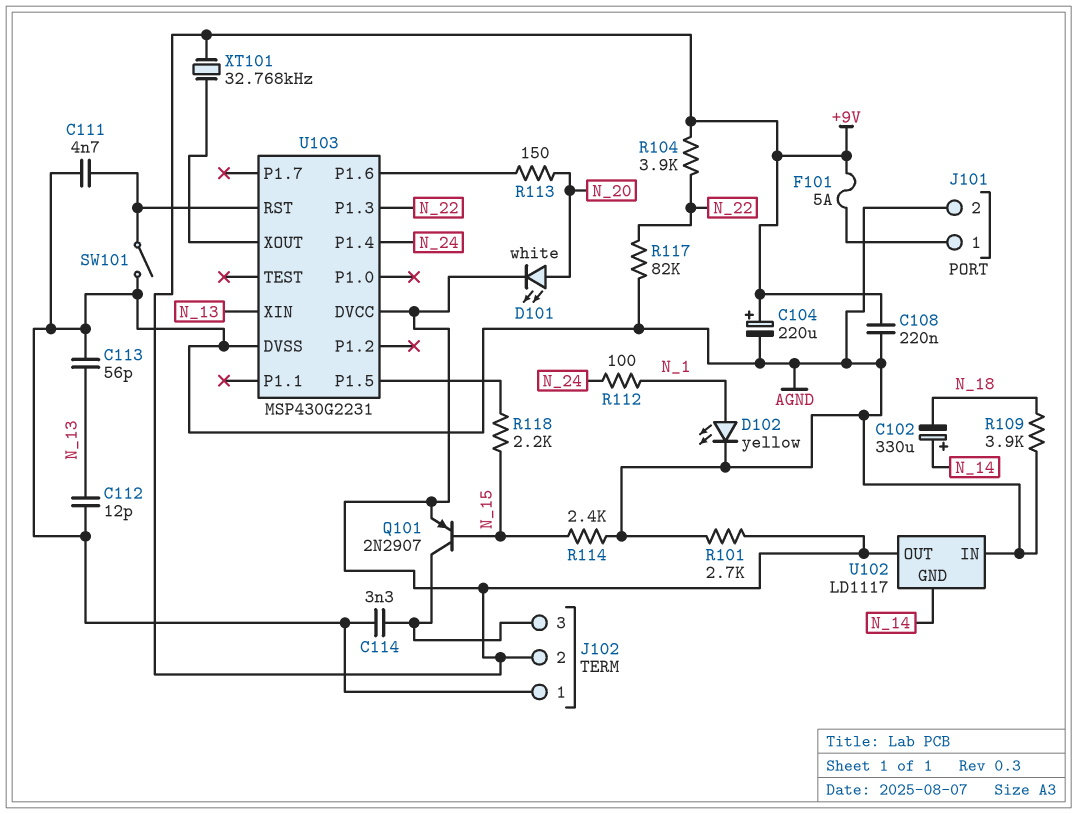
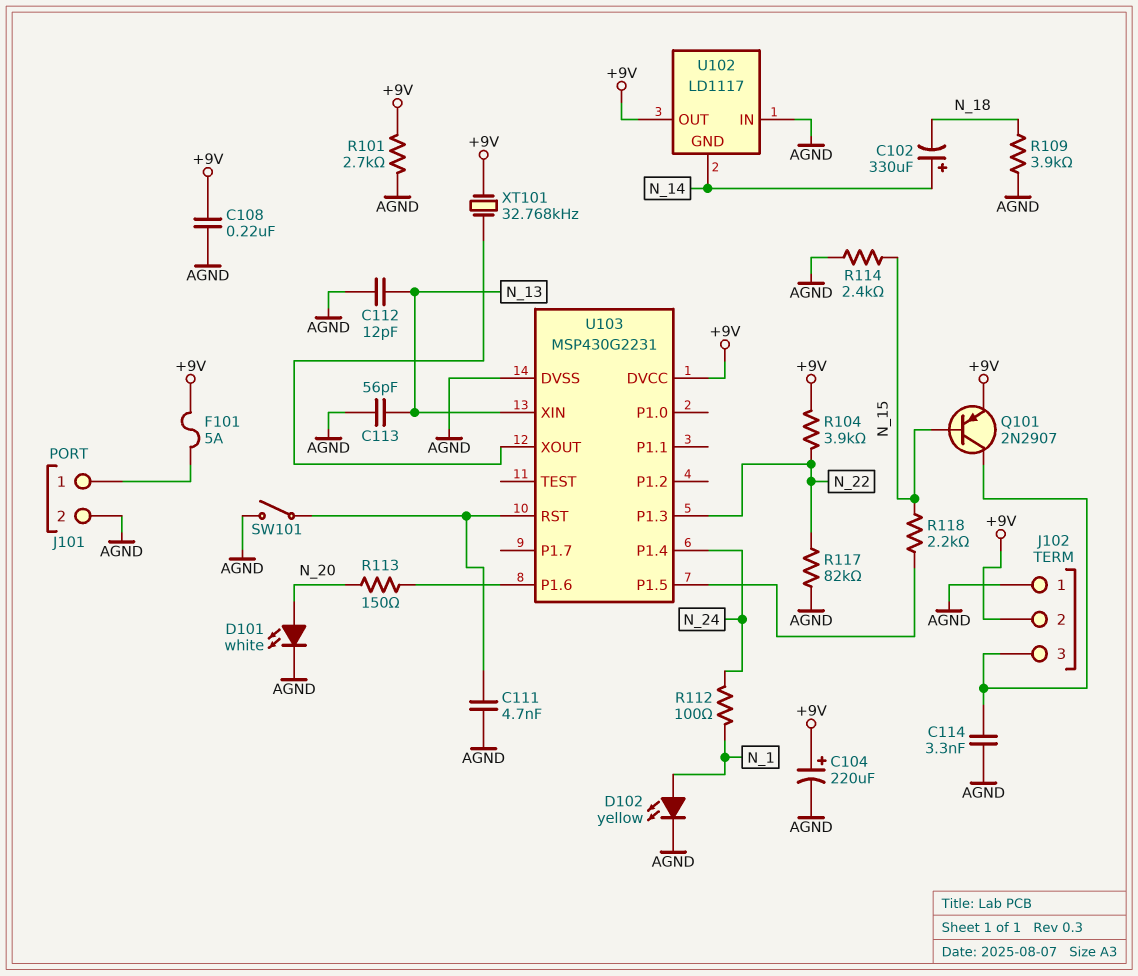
D101: LED white (A N_20, K +9V) -> LED white (A N_20, K AGND)

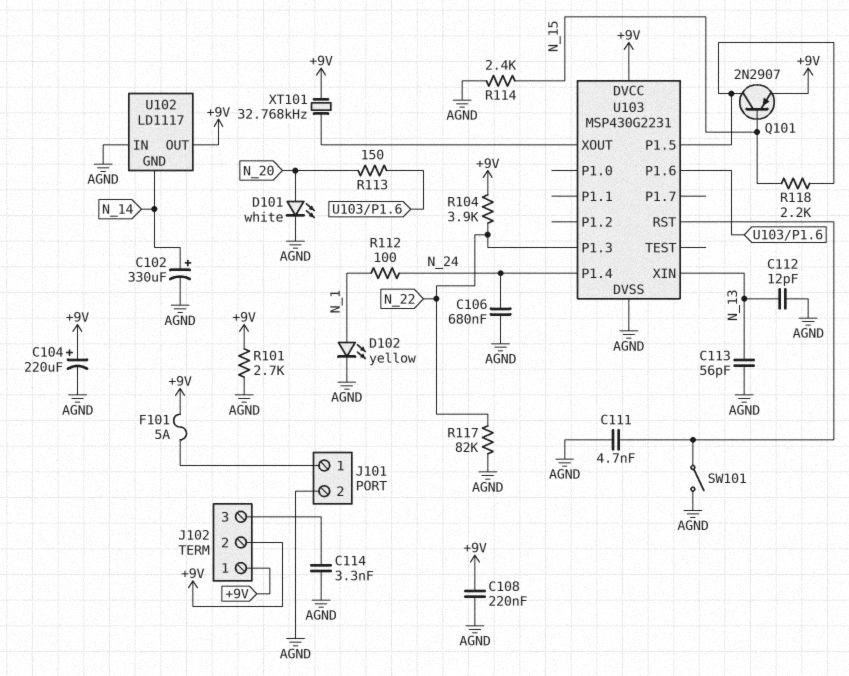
C102: 330uF (plus N_14, minus N_18) -> 330uF (plus N_14, minus AGND)
C106: none -> 680nF (AGND, N_24)
J102 pin 1: AGND -> +9V
Q101: PNP 2N2907 (B N_15, C J102/3, E +9V) -> PNP 2N2907 (B N_15, C U103/P1.5, E +9V)
R109: 3.9k (AGND, N_18) -> none

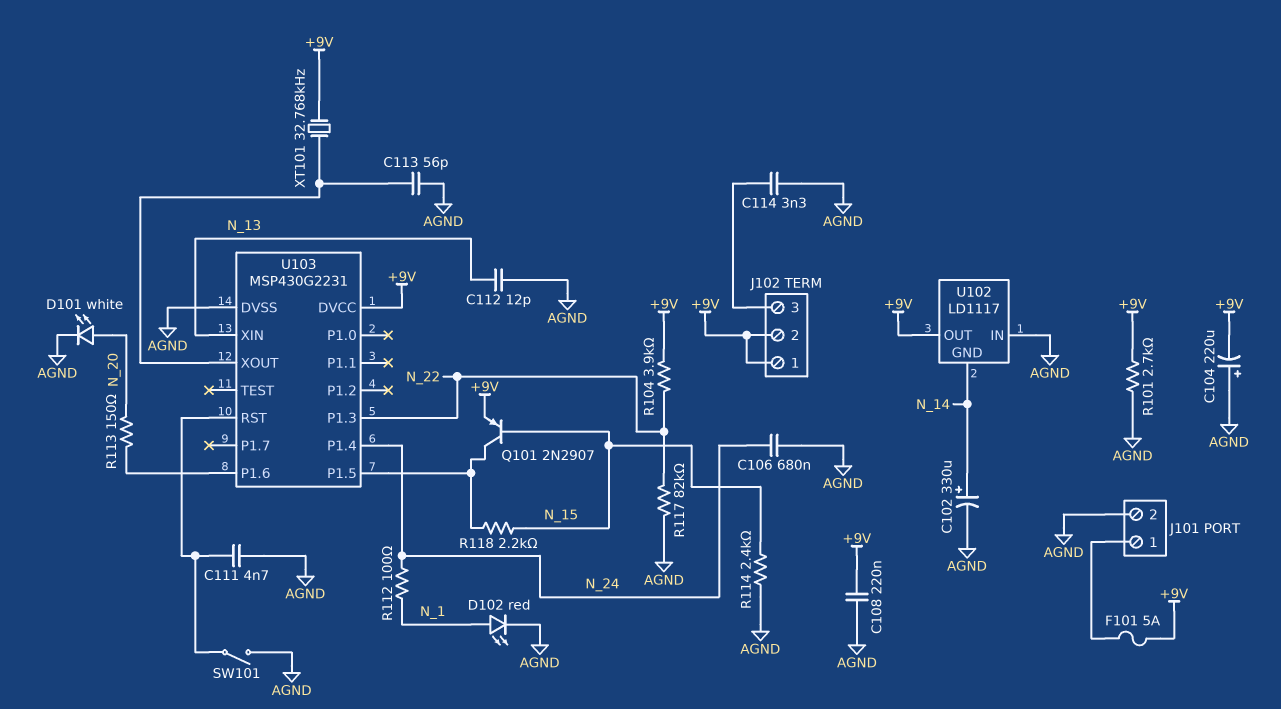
C104: 220uF (plus +9V, minus AGND) -> 220uF (plus AGND, minus +9V)
C113: 56pF (AGND, N_13) -> 56pF (AGND, U103/XOUT)
D102: LED yellow (A N_1, K AGND) -> LED red (A N_1, K AGND)

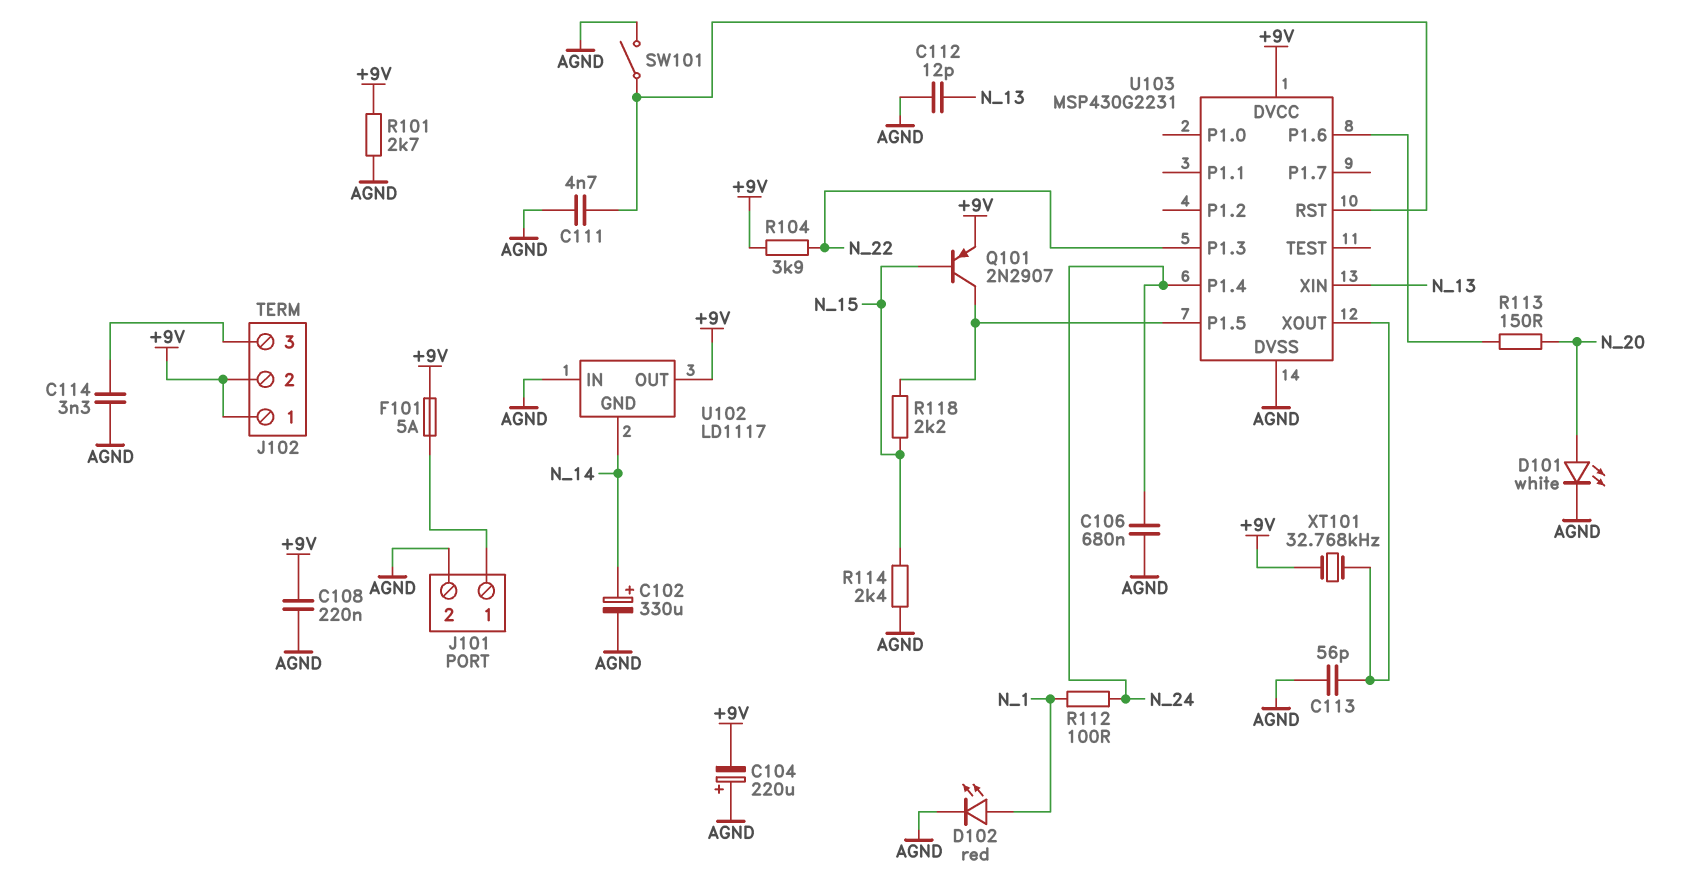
R117: 82k (AGND, N_22) -> none

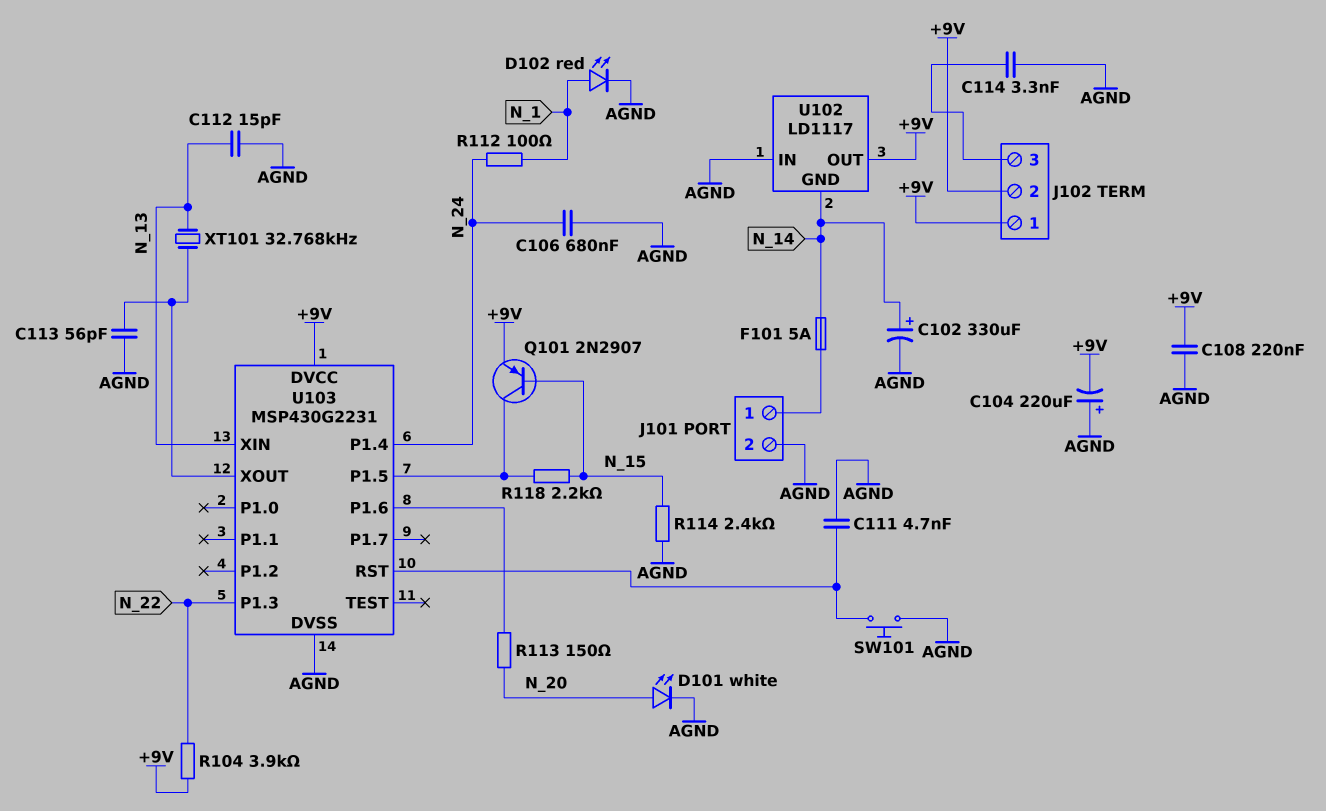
C112: 12pF (AGND, N_13) -> 15pF (AGND, N_13)
F101: 5A (+9V, J101/1) -> 5A (J101/1, N_14)
R101: 2.7k (+9V, AGND) -> none
SW101: switch (AGND, U103/RST) -> button (AGND, U103/RST)
XT101: 32.768kHz (+9V, U103/XOUT) -> 32.768kHz (N_13, U103/XOUT)

